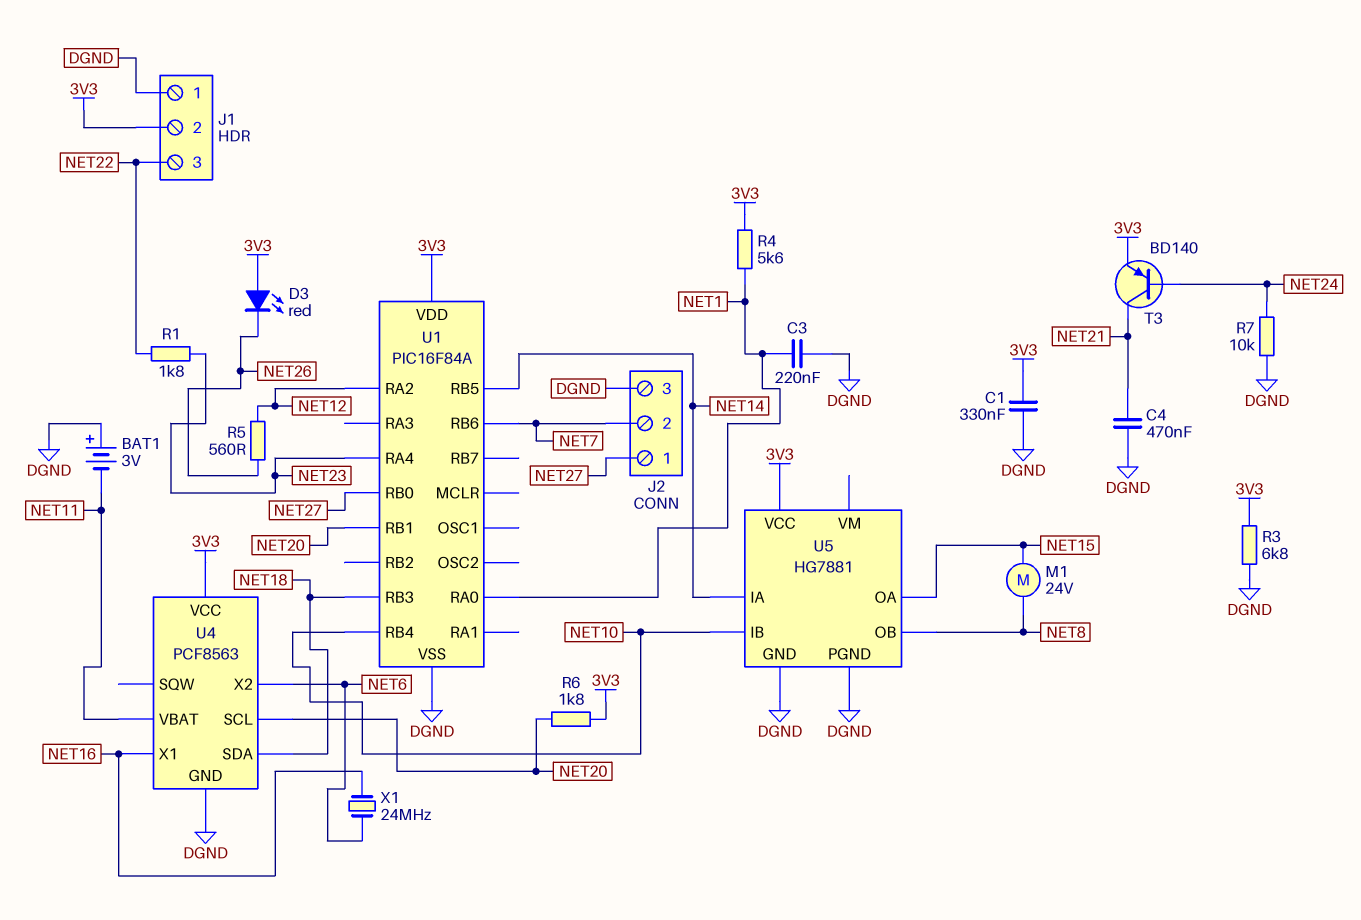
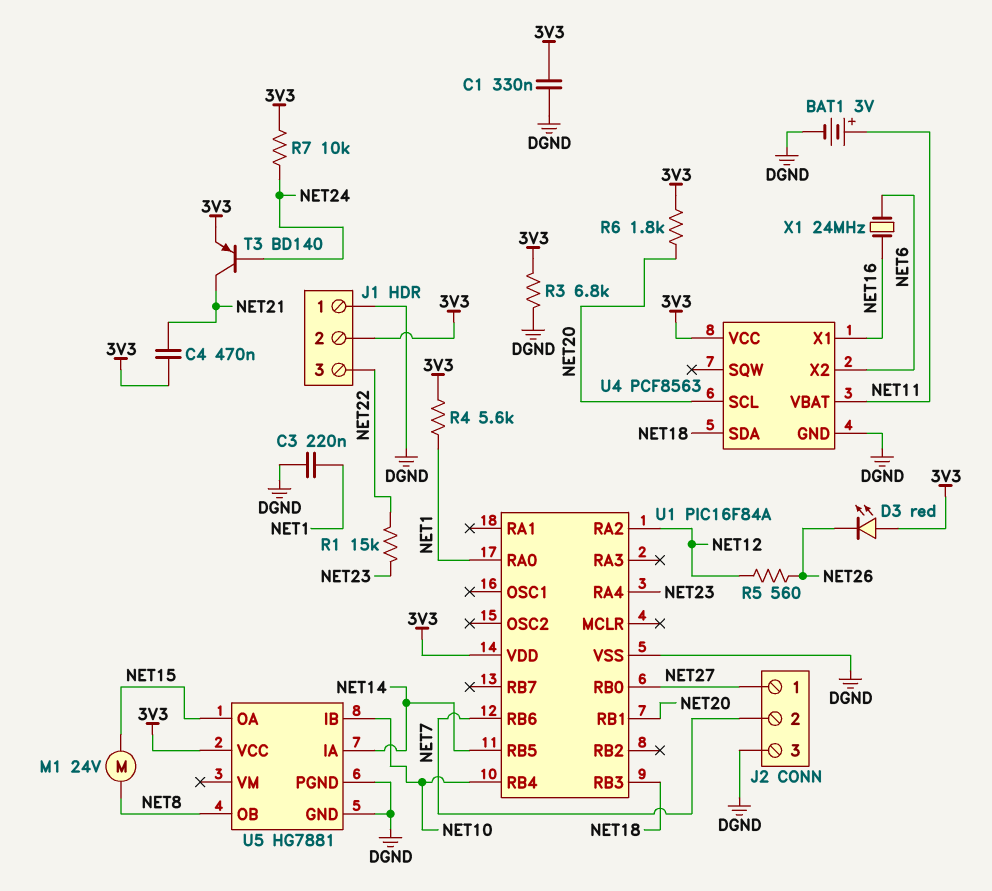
BAT1: 3V (plus DGND, minus NET11) -> 3V (plus NET11, minus DGND)
C4: 470nF (DGND, NET21) -> 470nF (3V3, NET21)
R1: 1.8k (NET22, NET23) -> 15k (NET22, NET23)
R7: 10k (DGND, NET24) -> 10k (3V3, NET24)

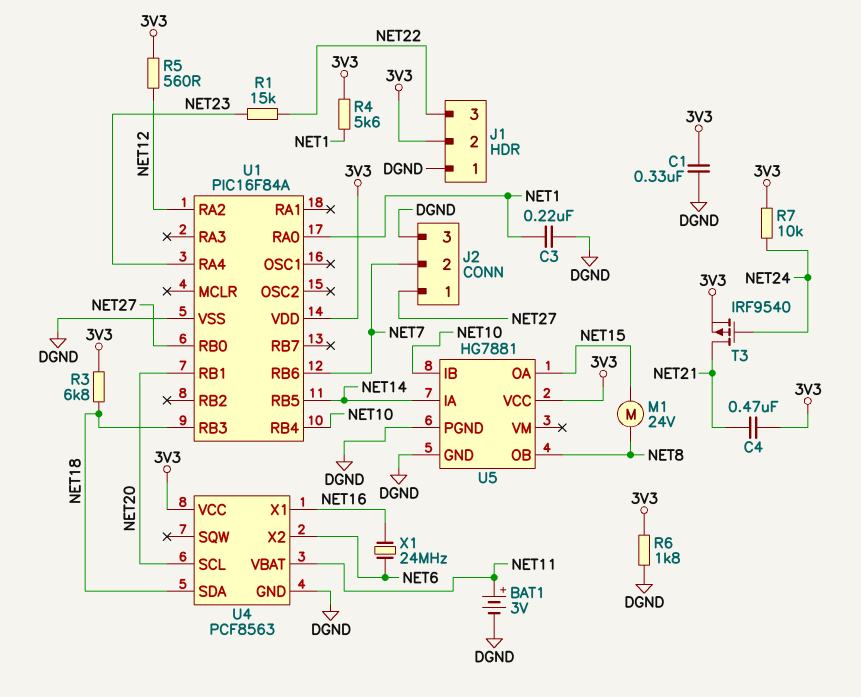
D3: LED red (A 3V3, K NET26) -> none
R3: 6.8k (3V3, DGND) -> 6.8k (3V3, NET18)
R5: 560 (NET12, NET26) -> 560 (3V3, NET12)
R6: 1.8k (3V3, NET20) -> 1.8k (3V3, DGND)
T3: PNP BD140 (B NET24, C NET21, E 3V3) -> PMOS IRF9540 (G NET24, D NET21, S 3V3)

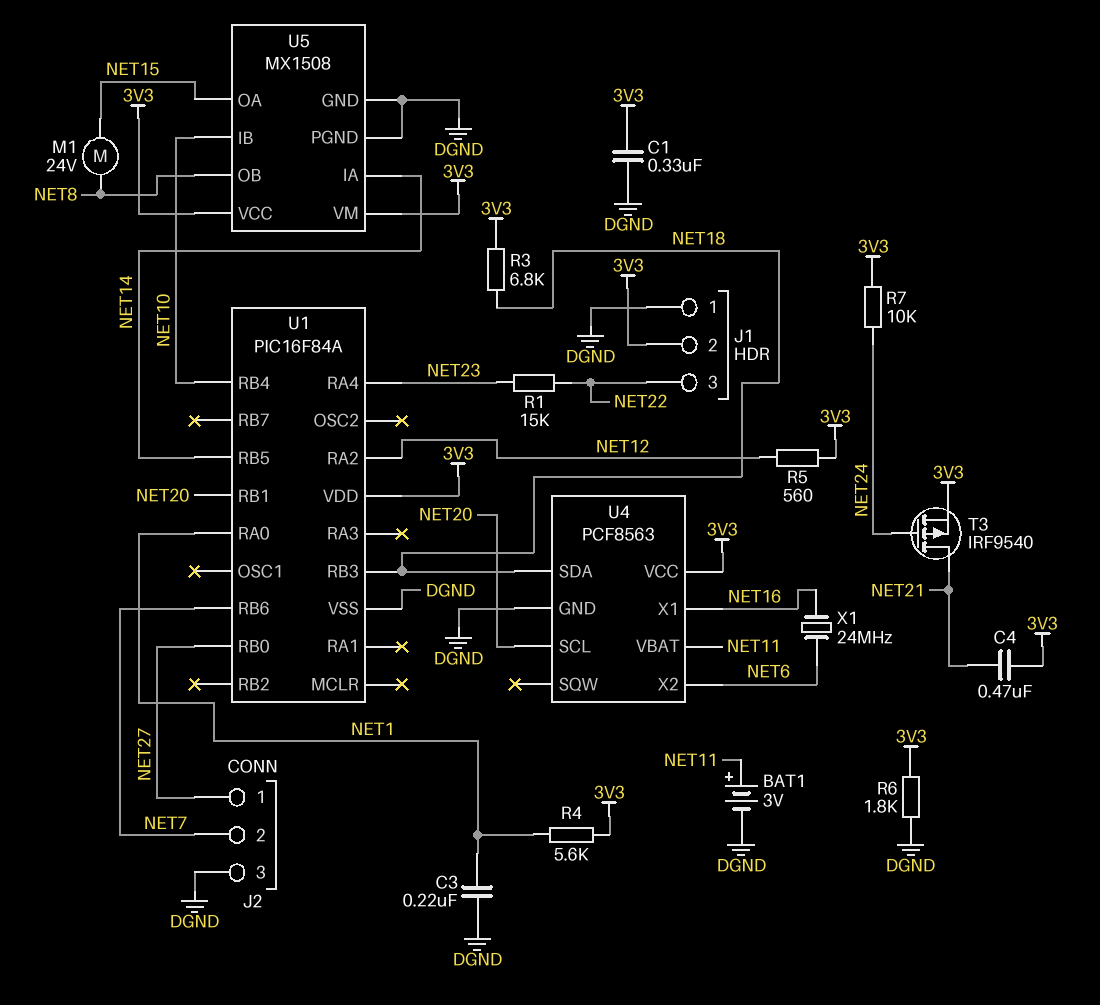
U5: HG7881 -> MX1508
U5 pin VM: none -> 3V3

